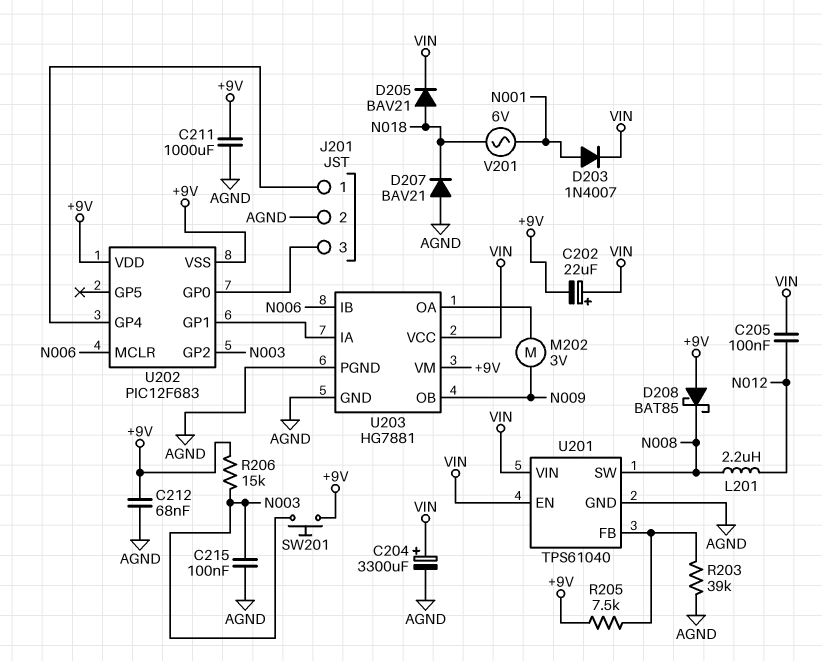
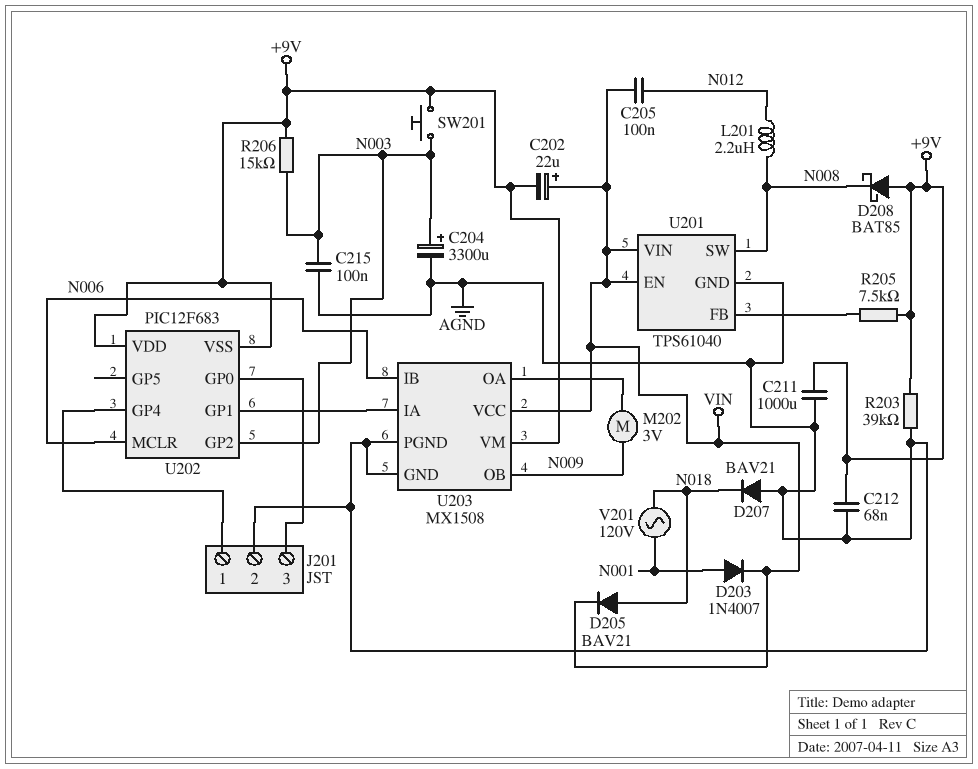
C204: 3300uF (plus VIN, minus AGND) -> 3300uF (plus N003, minus AGND)
R203: 39k (AGND, U201/FB) -> 39k (+9V, AGND)
U203: HG7881 -> MX1508
V201: AC 6V (N001, N018) -> AC 120V (N001, N018)

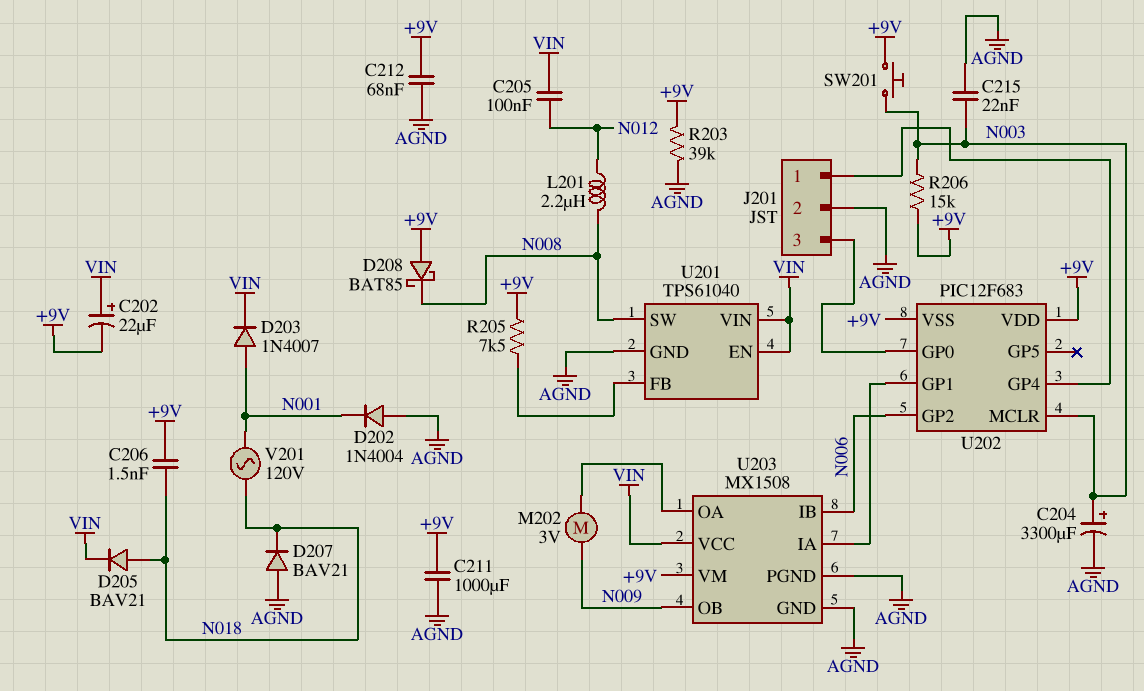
C206: none -> 1.5nF (+9V, N018)
C215: 100nF (AGND, N003) -> 22nF (AGND, N003)
D202: none -> diode 1N4004 (A AGND, K N001)
U202 pin GP2: N003 -> N006
U202 pin MCLR: N006 -> N003

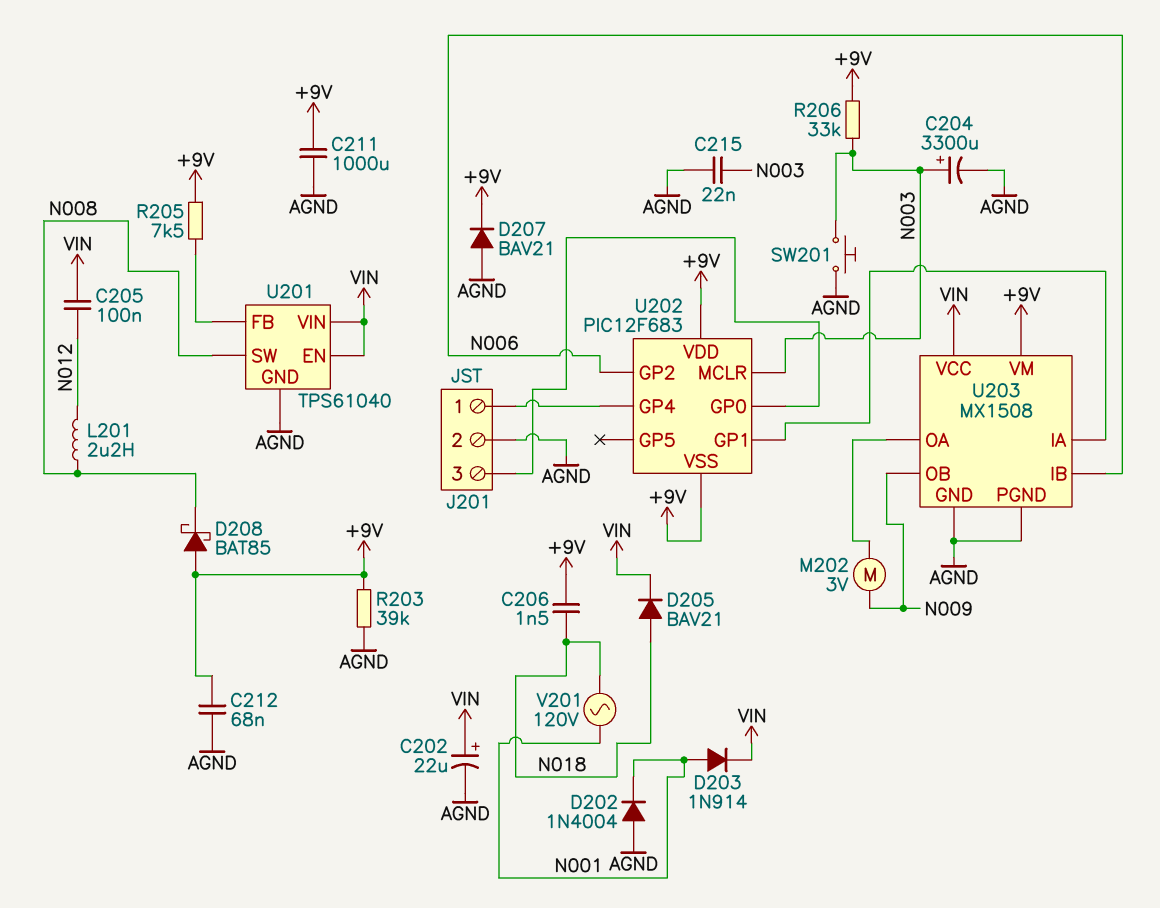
C202: 22uF (plus VIN, minus +9V) -> 22uF (plus VIN, minus AGND)
D203: diode 1N4007 (A N001, K VIN) -> diode 1N914 (A N001, K VIN)
D207: diode BAV21 (A AGND, K N018) -> diode BAV21 (A AGND, K +9V)
R206: 15k (+9V, N003) -> 33k (+9V, N003)
SW201: button (+9V, N003) -> button (AGND, N003)

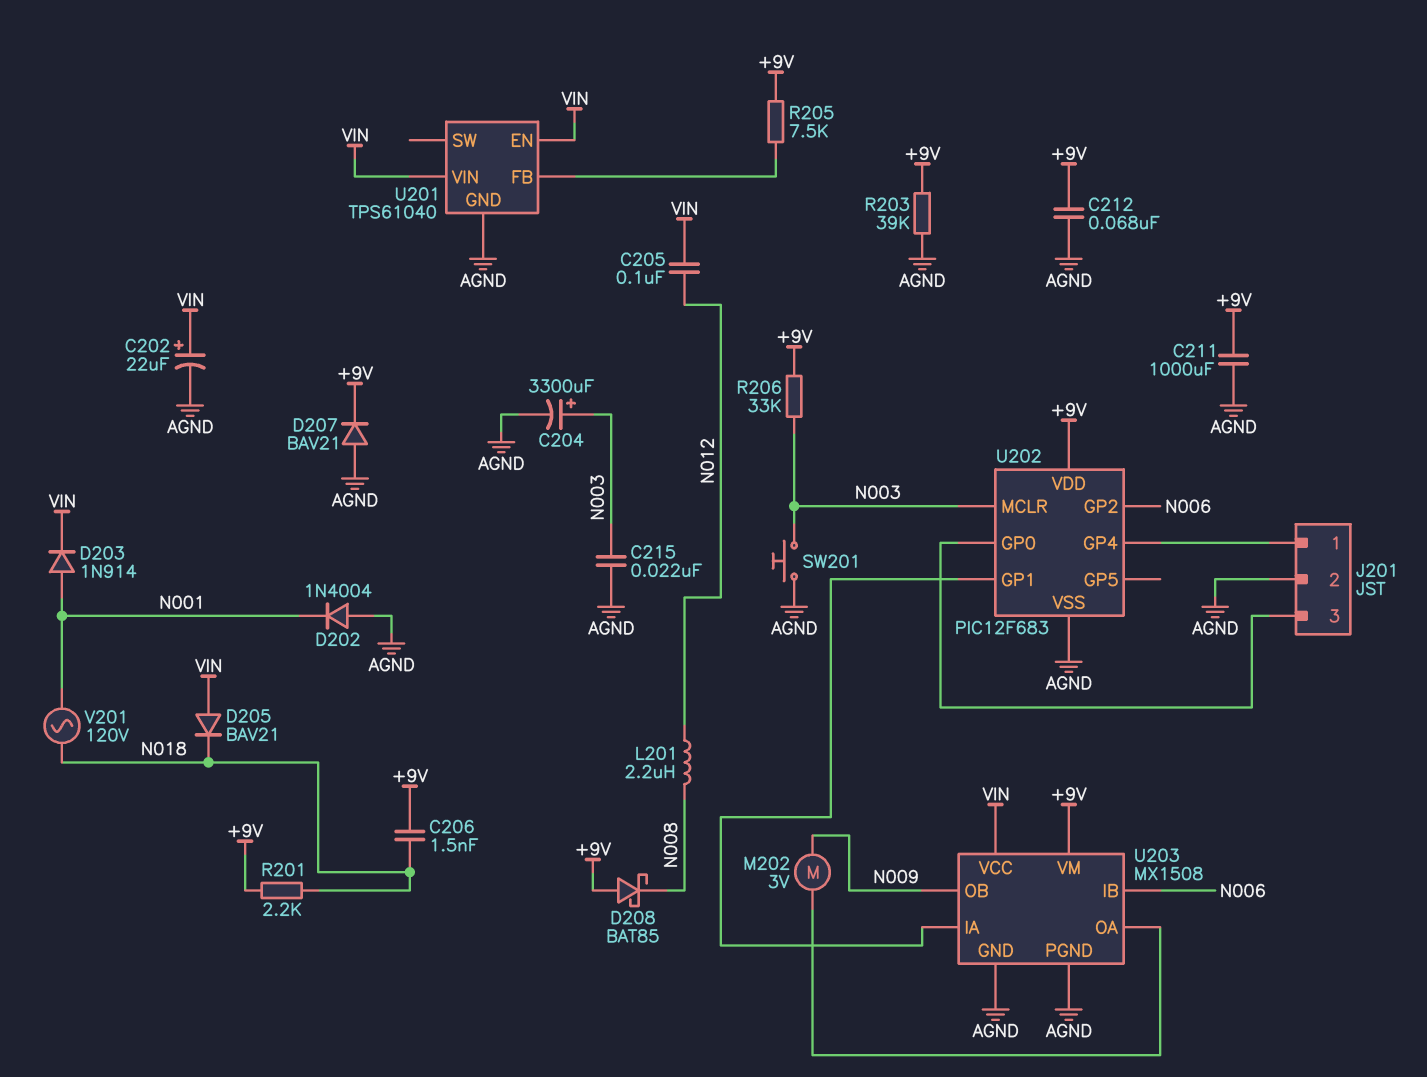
D205: diode BAV21 (A N018, K VIN) -> diode BAV21 (A VIN, K N018)
R201: none -> 2.2k (+9V, N018)
U201 pin SW: N008 -> none
U202 pin VSS: +9V -> AGND

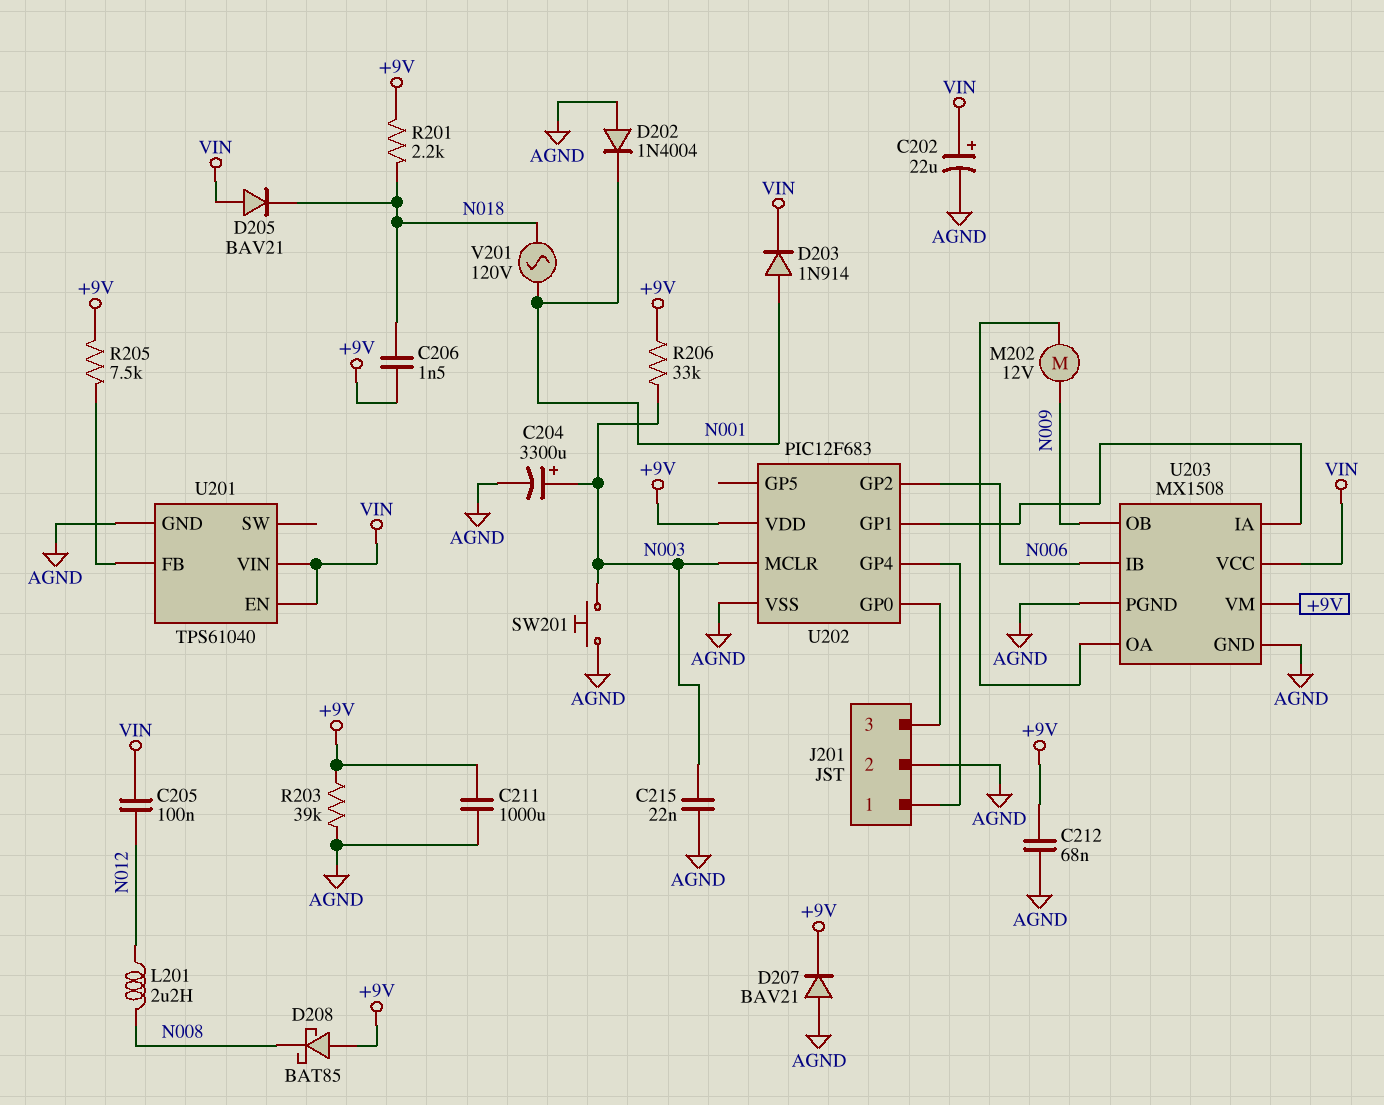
M202: motor 3V (N009, U203/OA) -> motor 12V (N009, U203/OA)

